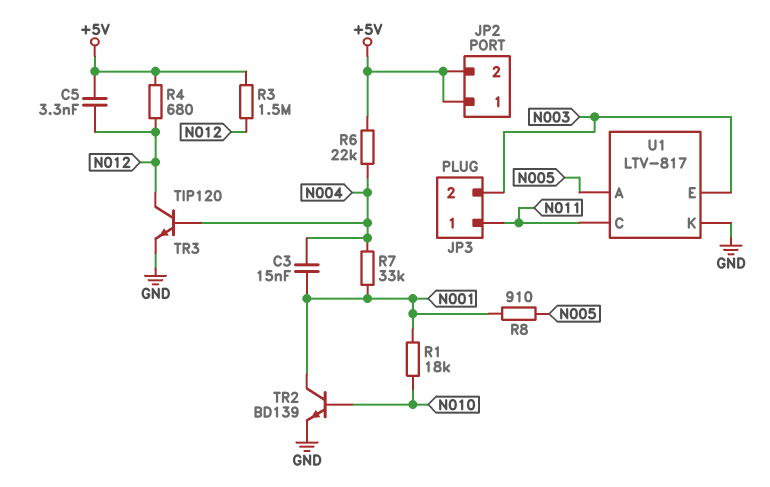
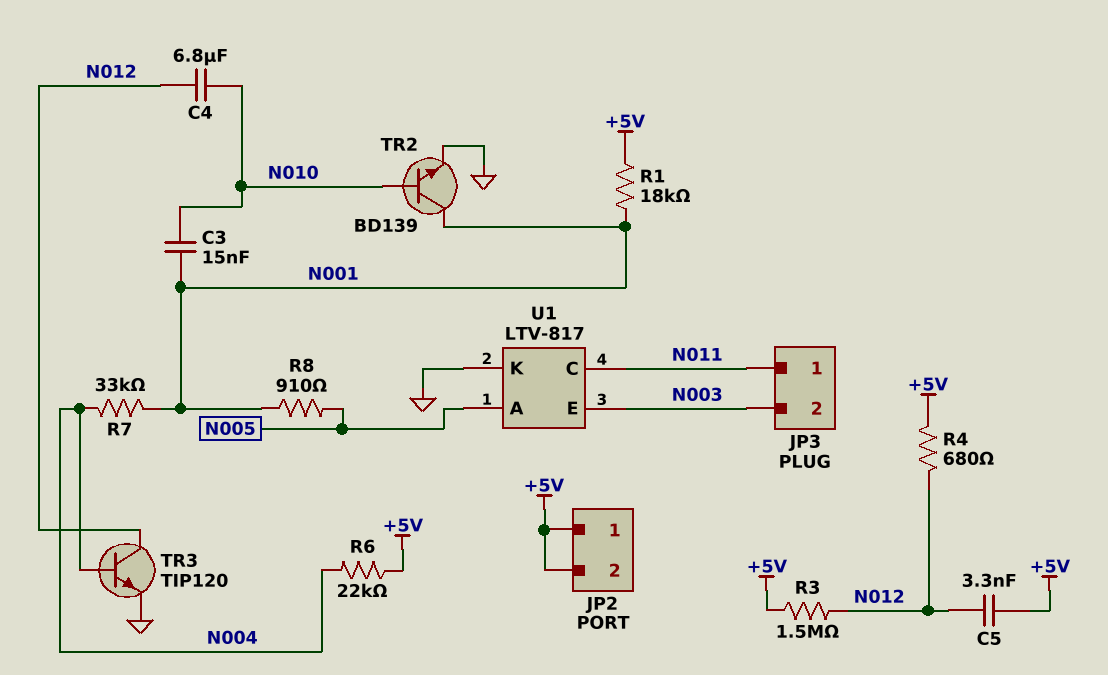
C3: 15nF (N001, N004) -> 15nF (N001, N010)
C4: none -> 6.8uF (N010, N012)
R1: 18k (N001, N010) -> 18k (+5V, N001)

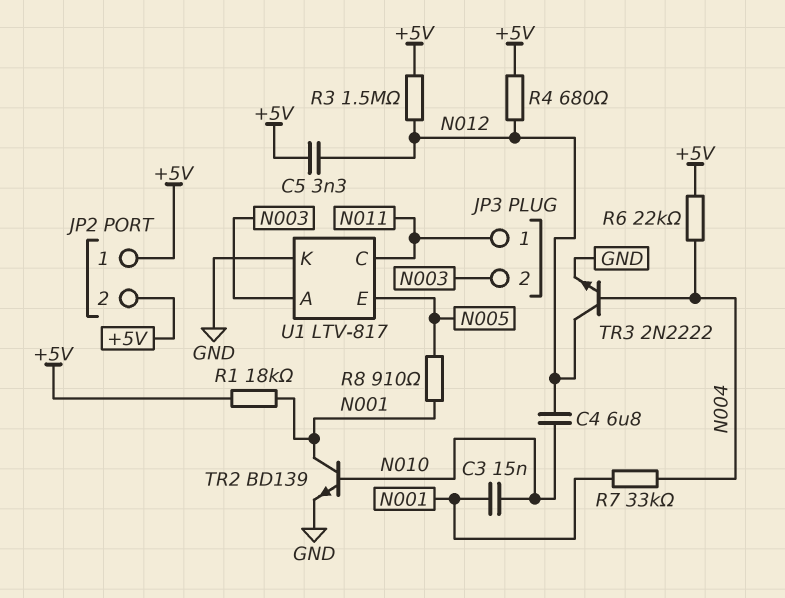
TR3: NPN TIP120 (B N004, C N012, E GND) -> NPN 2N2222 (B N004, C N012, E GND)
U1 pin A: N005 -> N003
U1 pin E: N003 -> N005

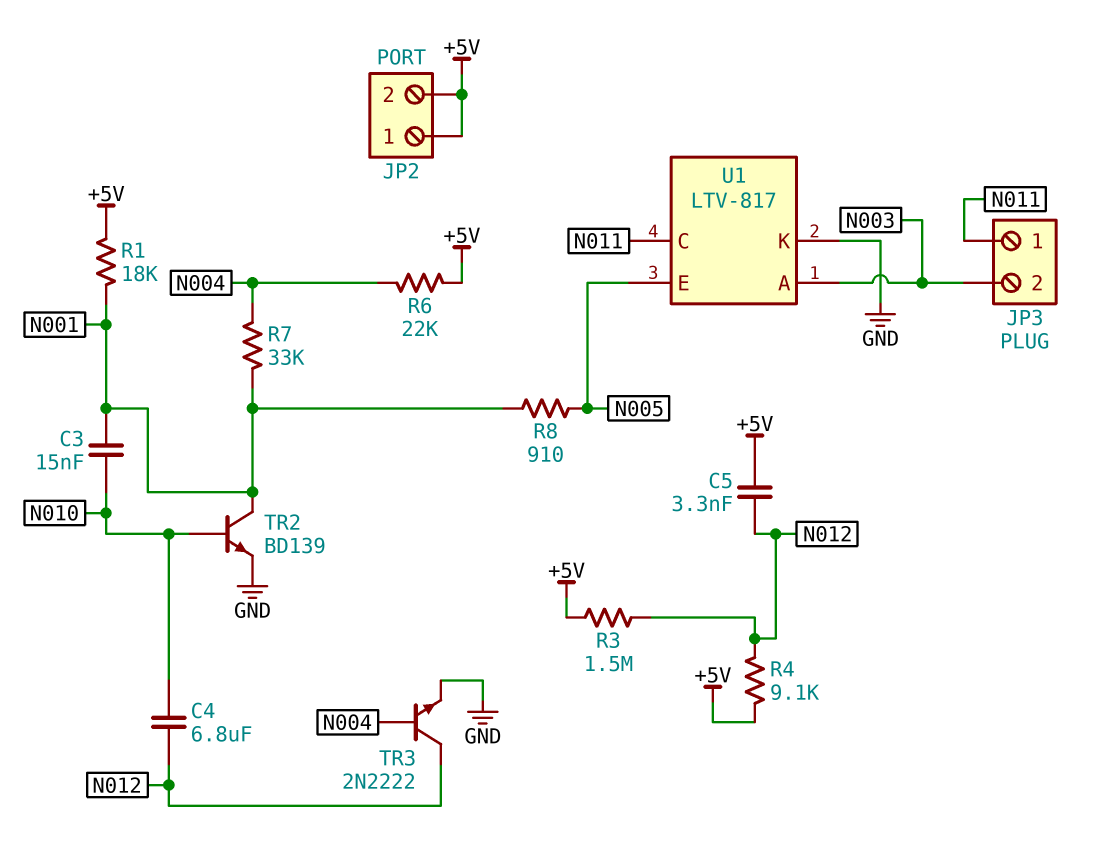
R4: 680 (+5V, N012) -> 9.1k (+5V, N012)

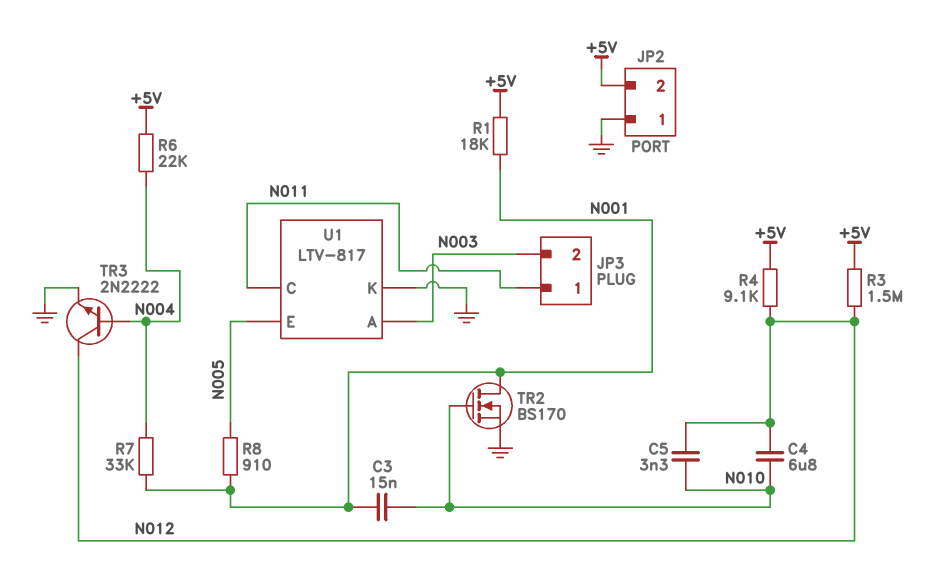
C5: 3.3nF (+5V, N012) -> 3.3nF (N010, N012)
JP2 pin 1: +5V -> GND
TR2: NPN BD139 (B N010, C N001, E GND) -> NMOS BS170 (G N010, D N001, S GND)

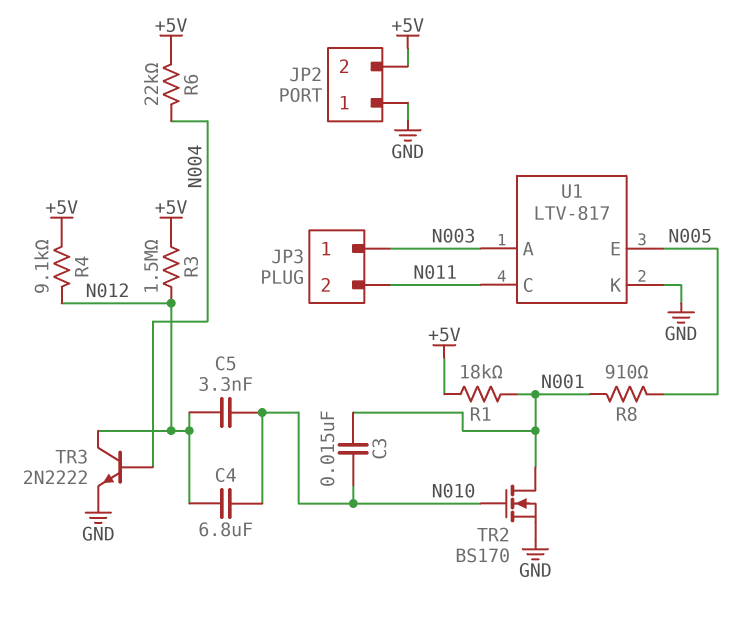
JP3 pin 1: N011 -> N003
JP3 pin 2: N003 -> N011
R7: 33k (N001, N004) -> none

